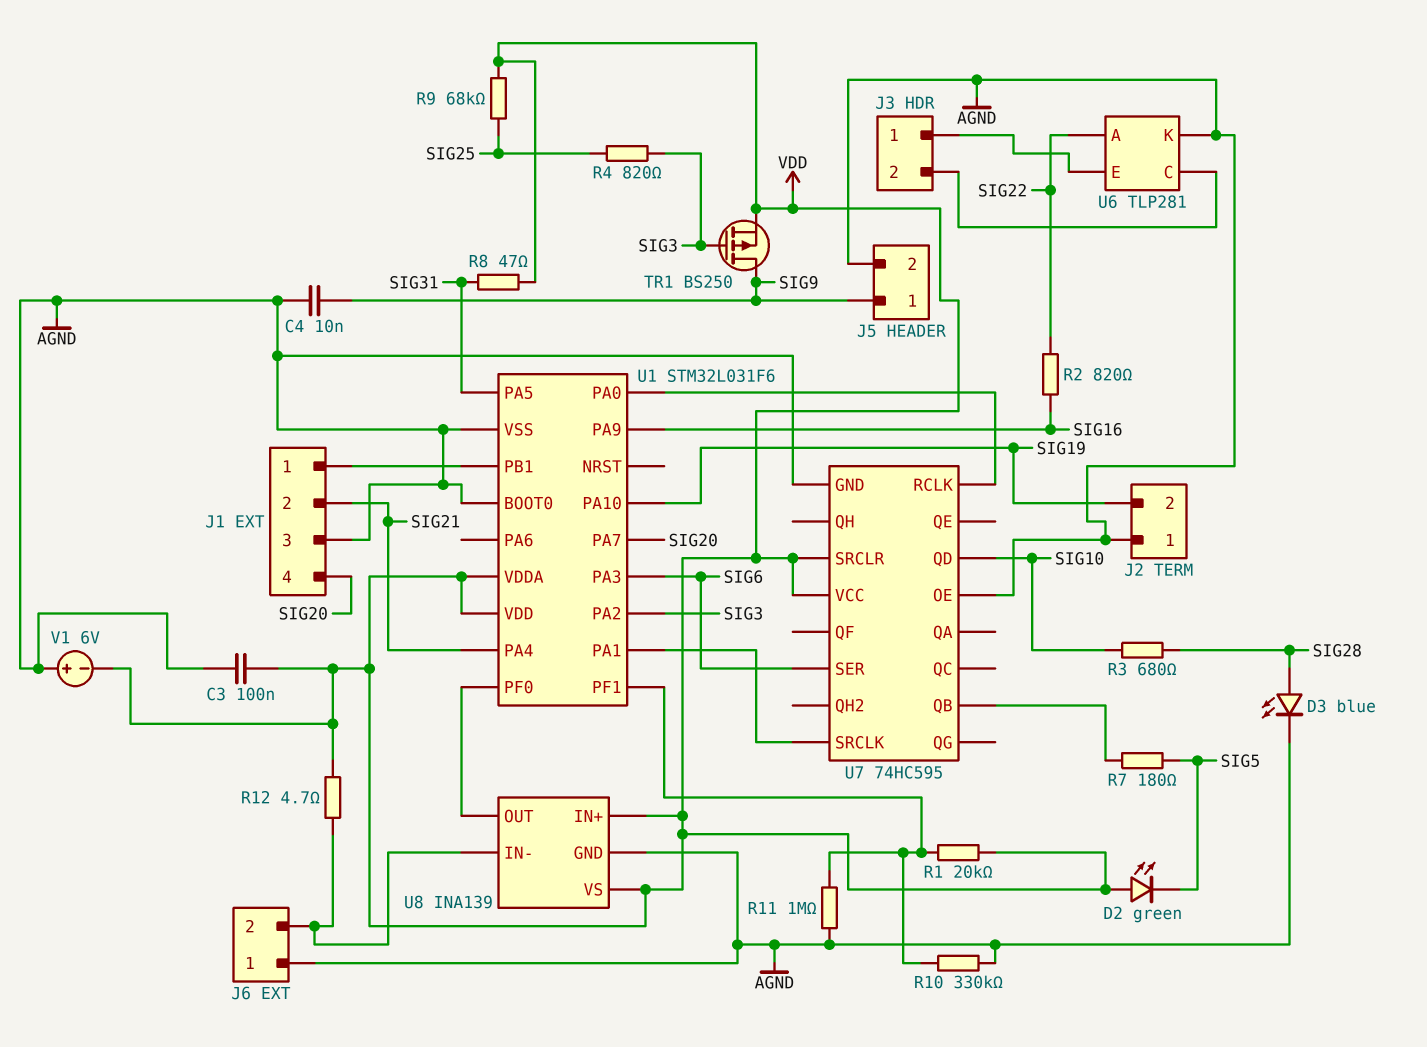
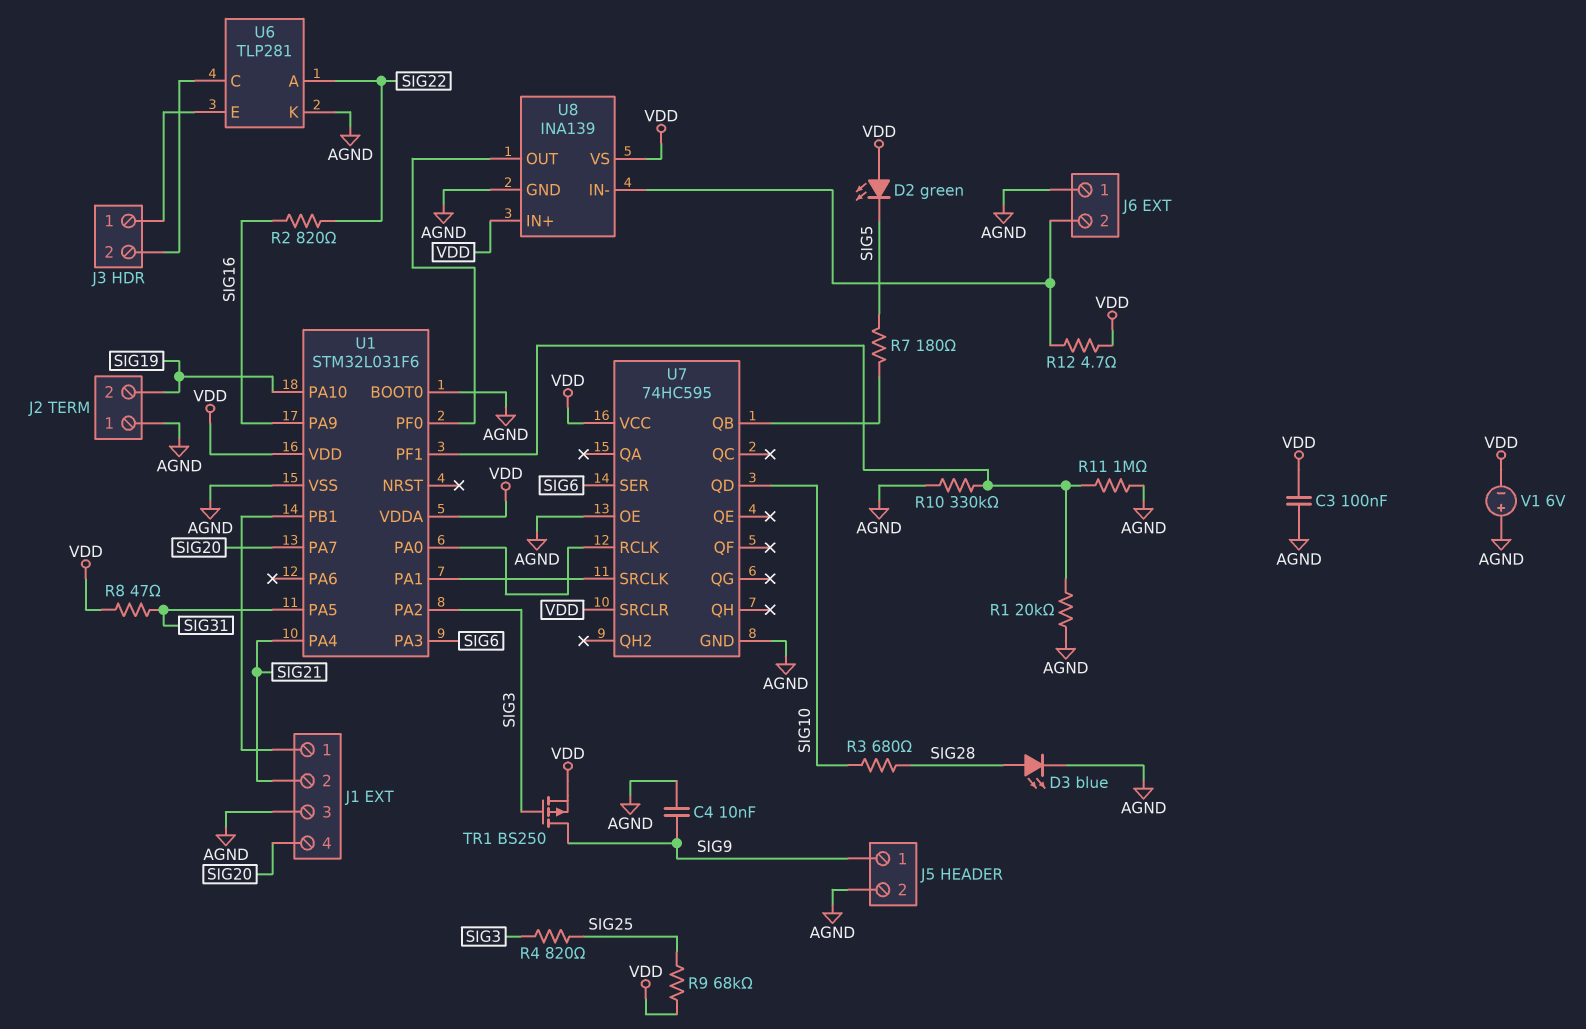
R1: 20k (U1/PF1, VDD) -> 20k (AGND, U1/PF1)

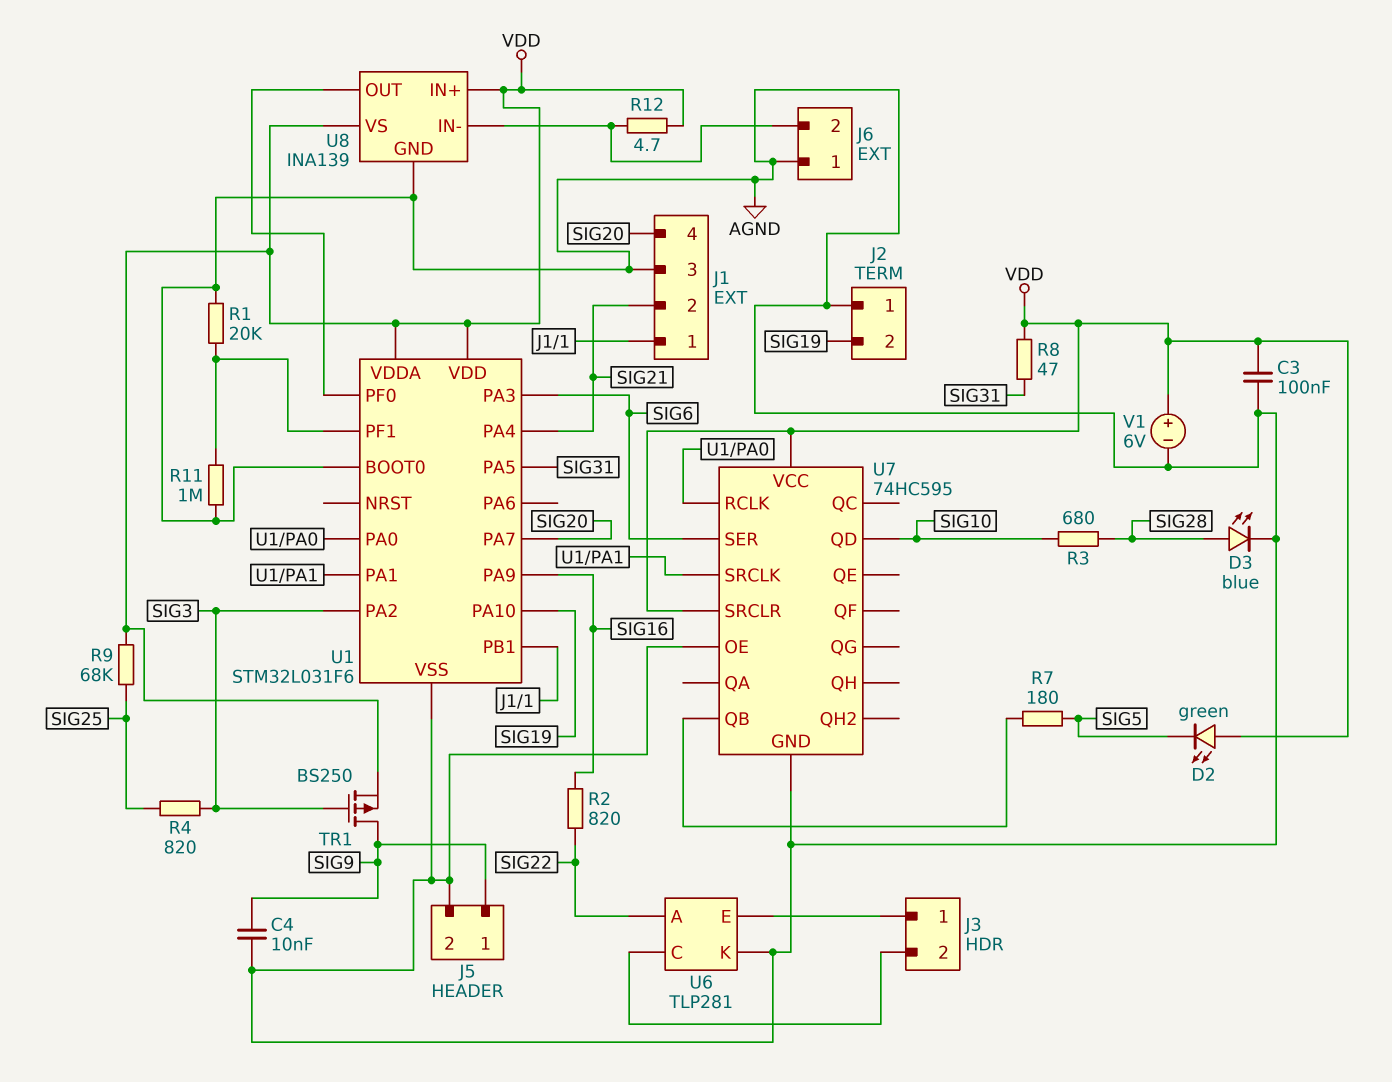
R10: 330k (AGND, U1/PF1) -> none
V1: 6V (plus AGND, minus VDD) -> 6V (plus VDD, minus AGND)

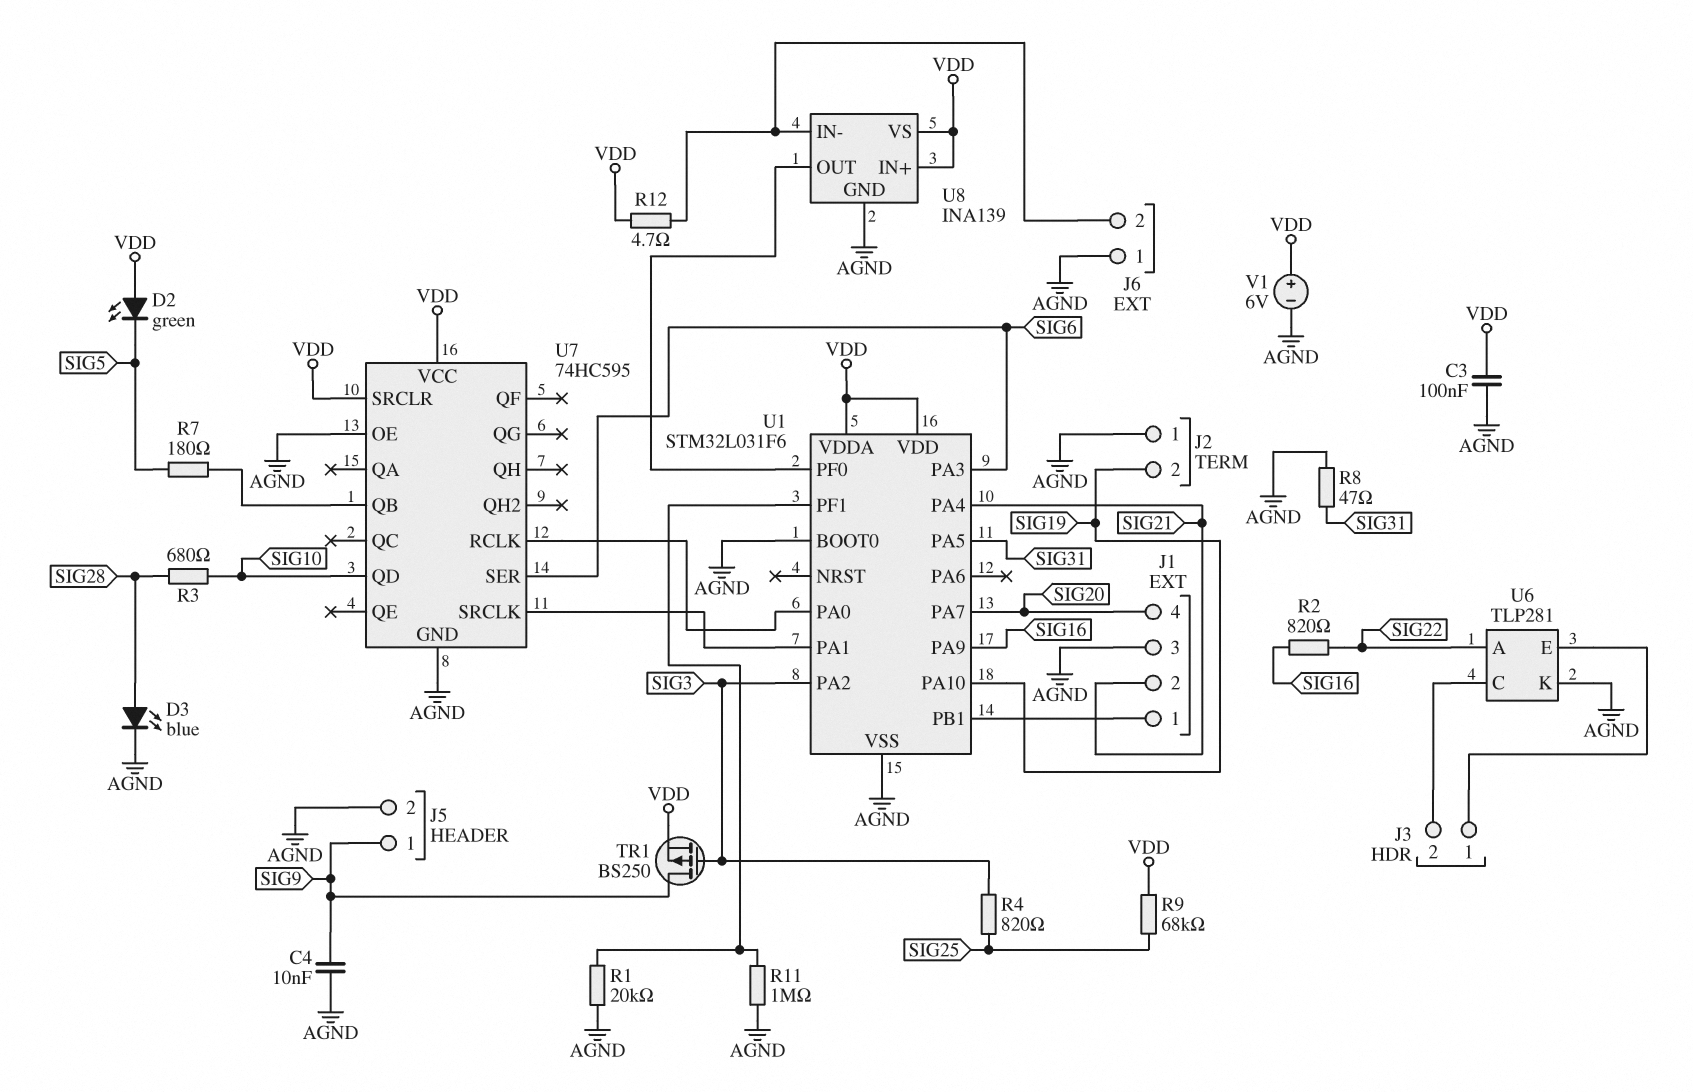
R8: 47 (SIG31, VDD) -> 47 (AGND, SIG31)

